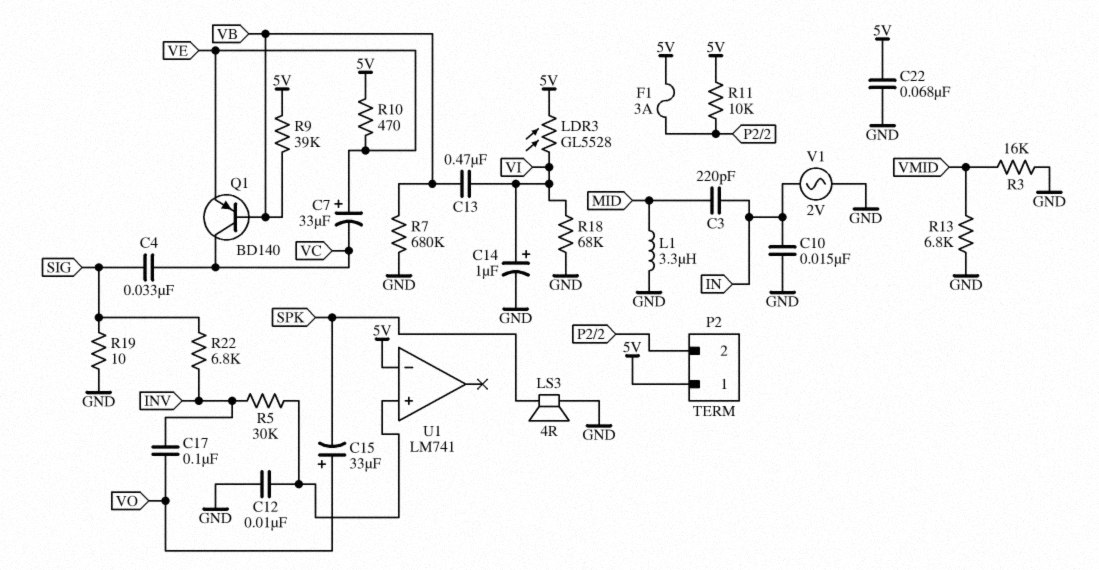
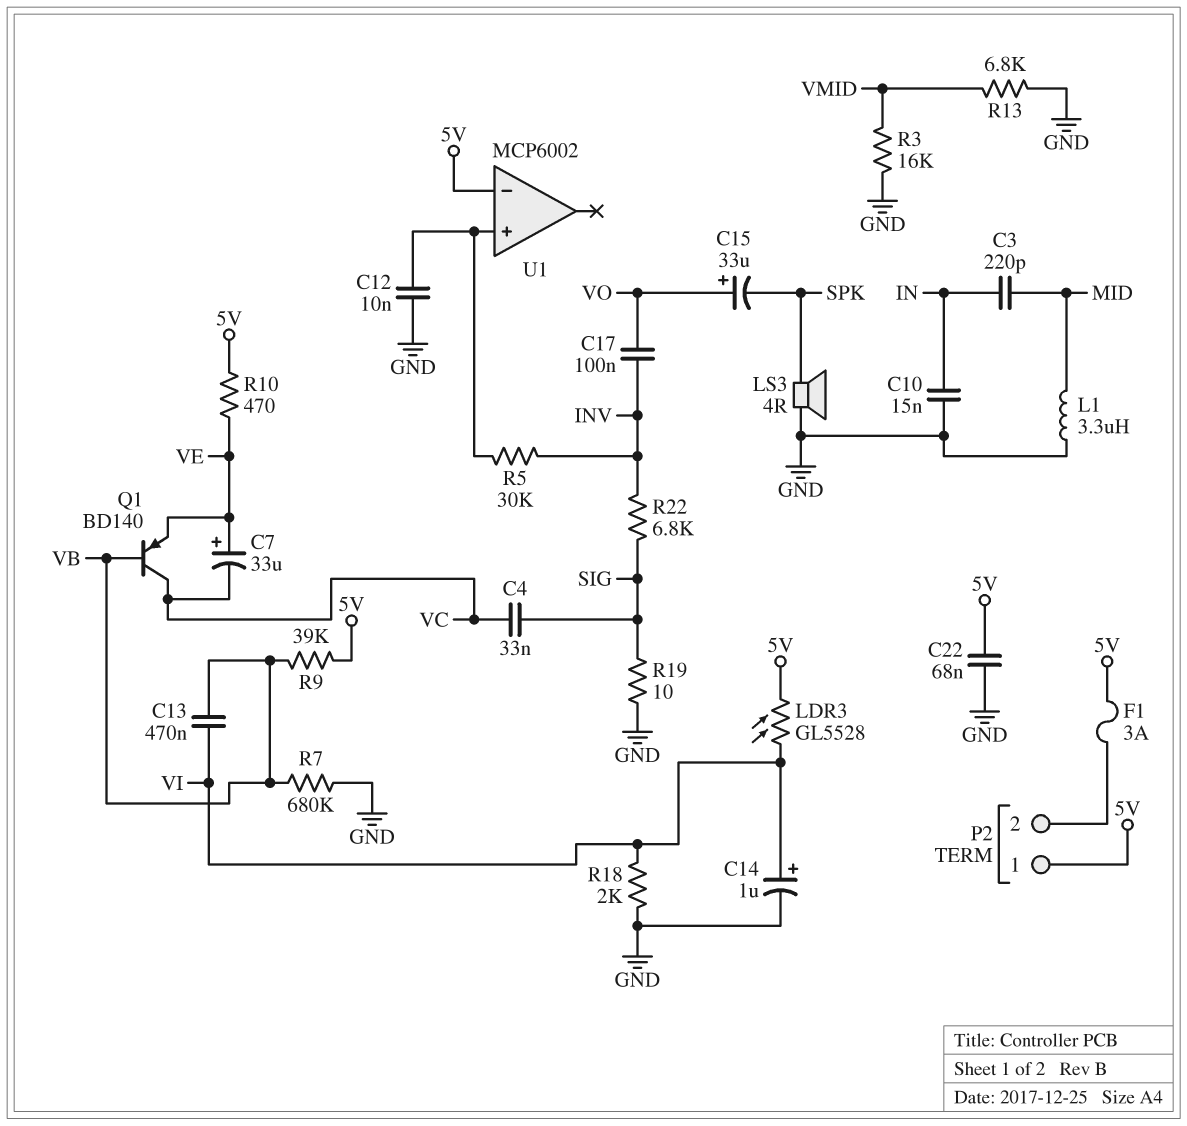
R11: 10k (5V, P2/2) -> none
R18: 68k (GND, VI) -> 2k (GND, VI)
U1: LM741 -> MCP6002
V1: AC 2V (GND, IN) -> none

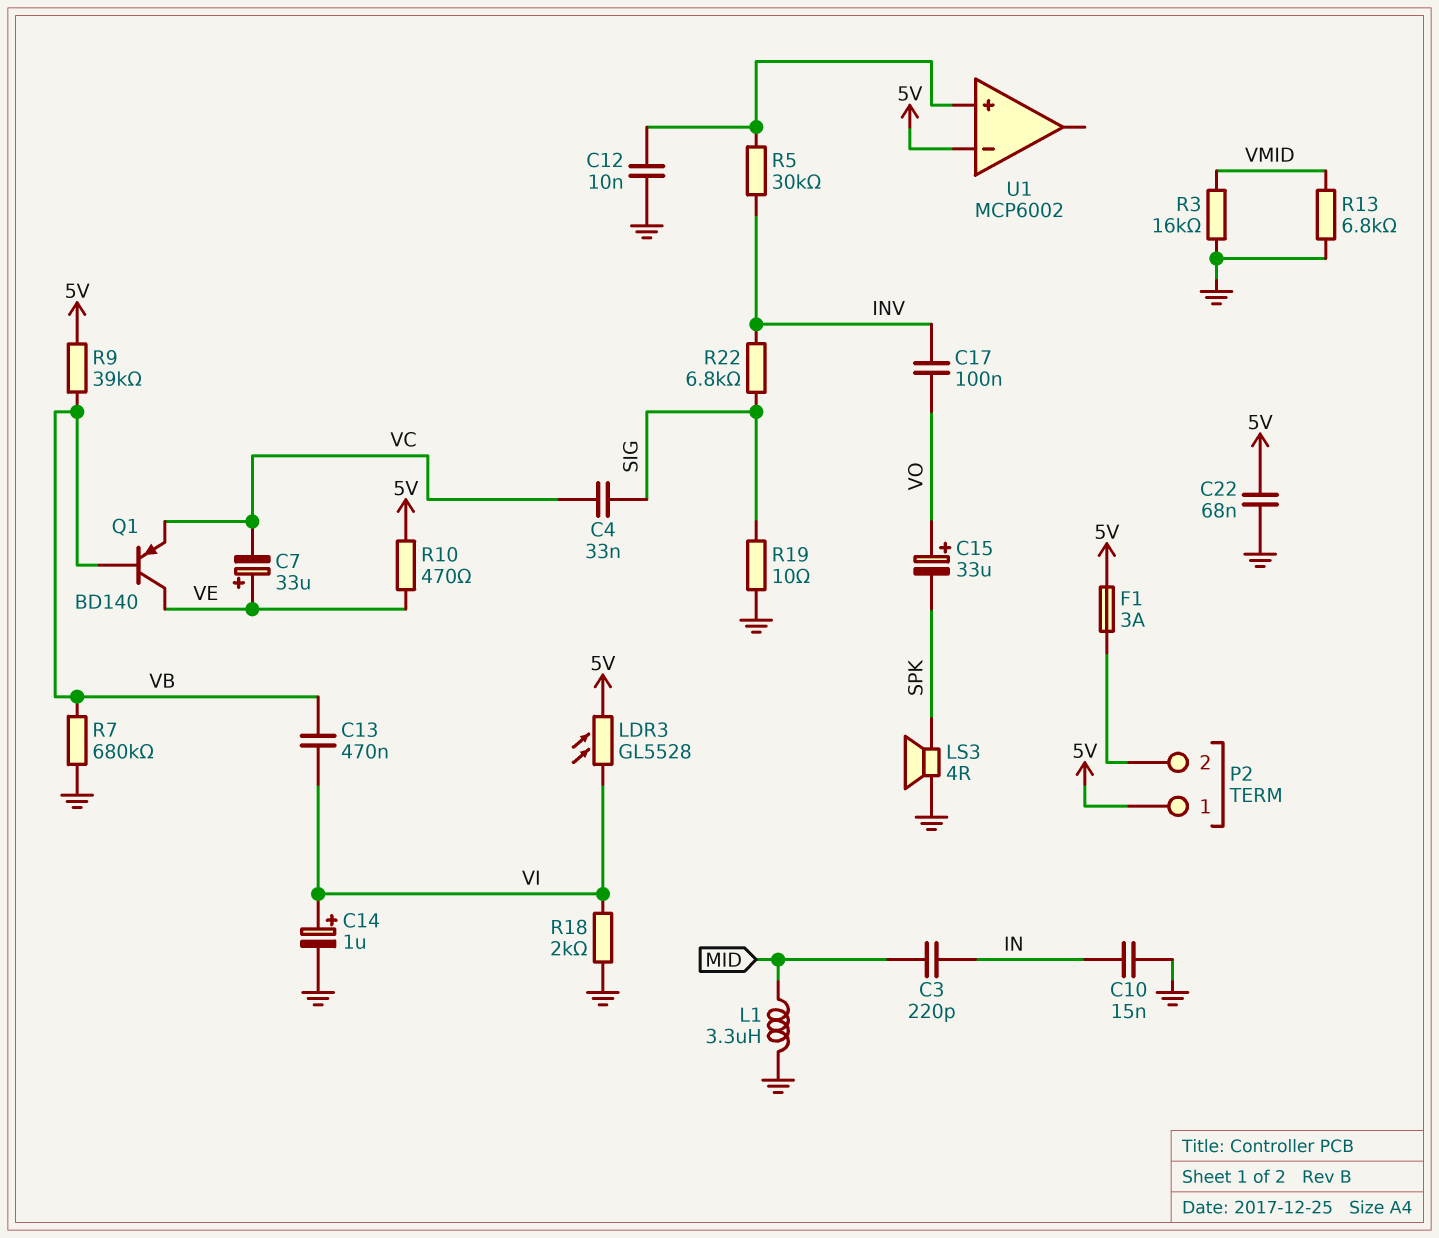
Q1: PNP BD140 (B VB, C VC, E VE) -> PNP BD140 (B VB, C VE, E VC)

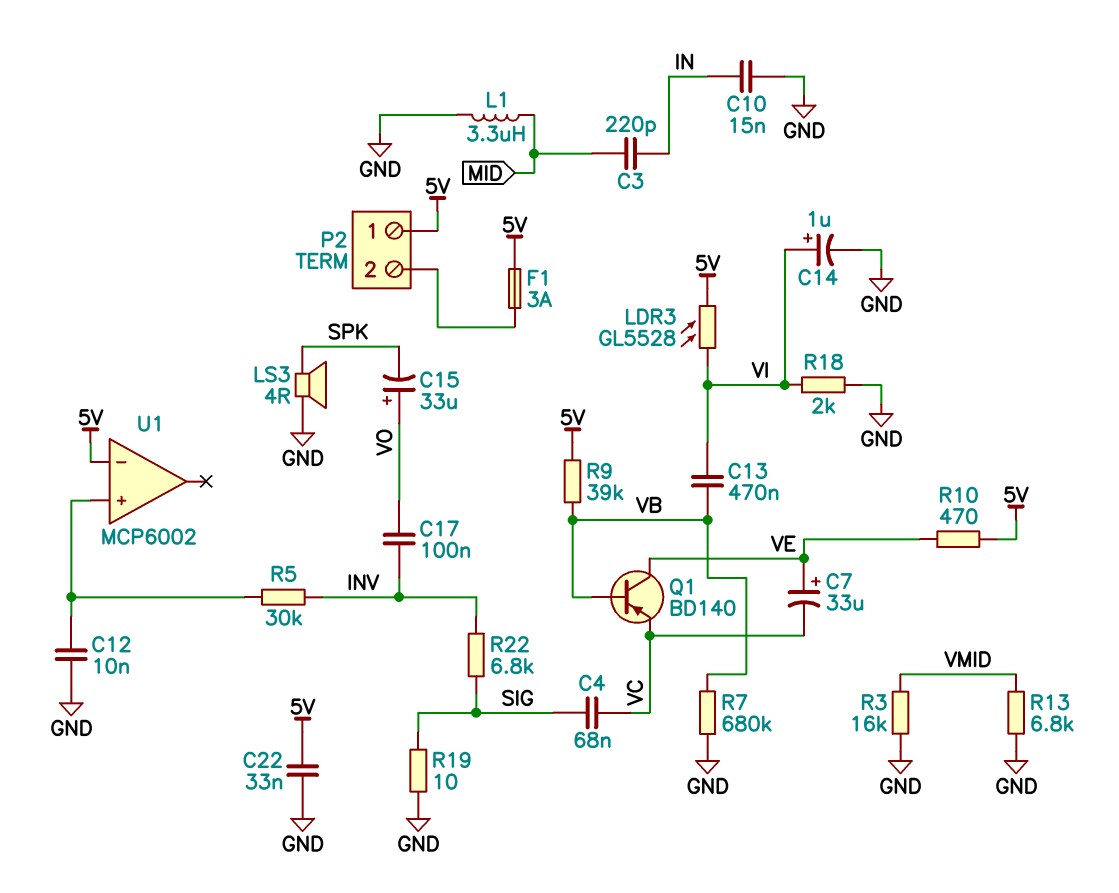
C4: 33nF (SIG, VC) -> 68nF (SIG, VC)
C22: 68nF (5V, GND) -> 33nF (5V, GND)

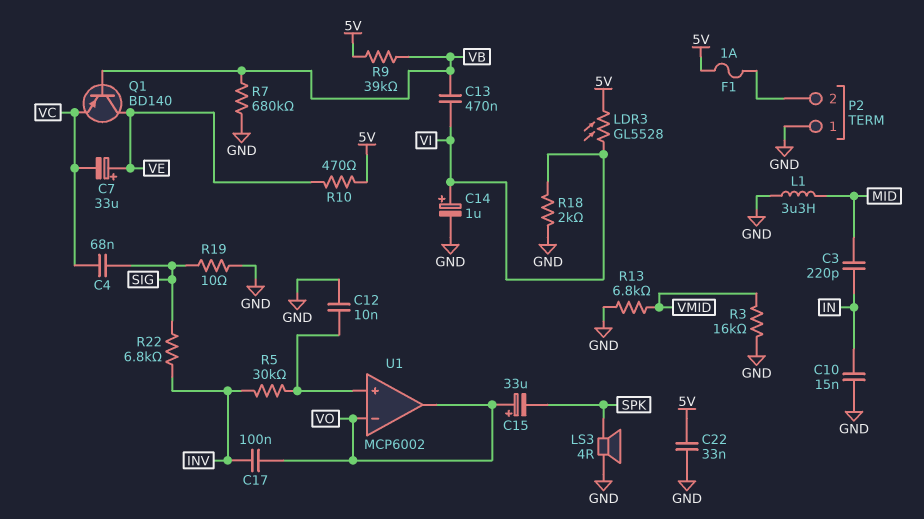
F1: 3A (5V, P2/2) -> 1A (5V, P2/2)
P2 pin 1: 5V -> GND
U1 pin in-: 5V -> VO
U1 pin out: none -> VO

